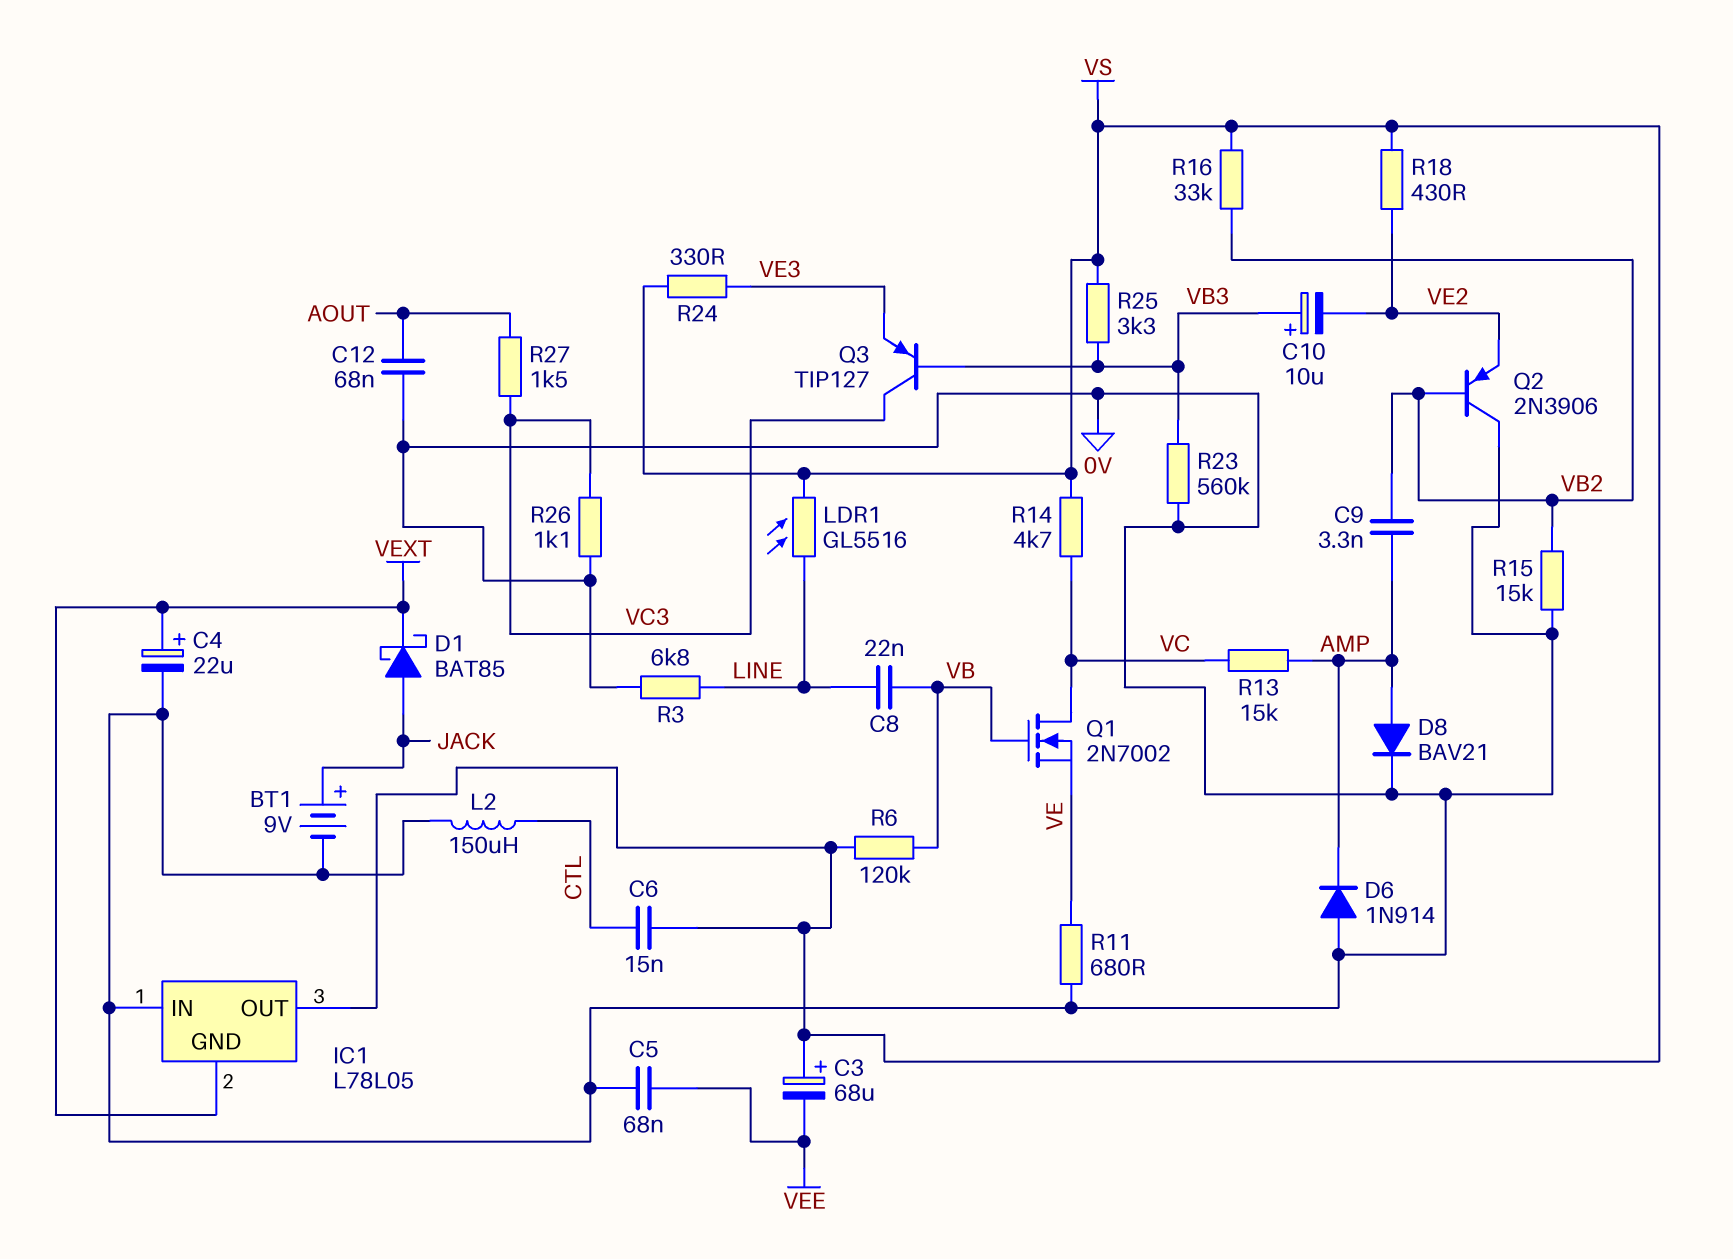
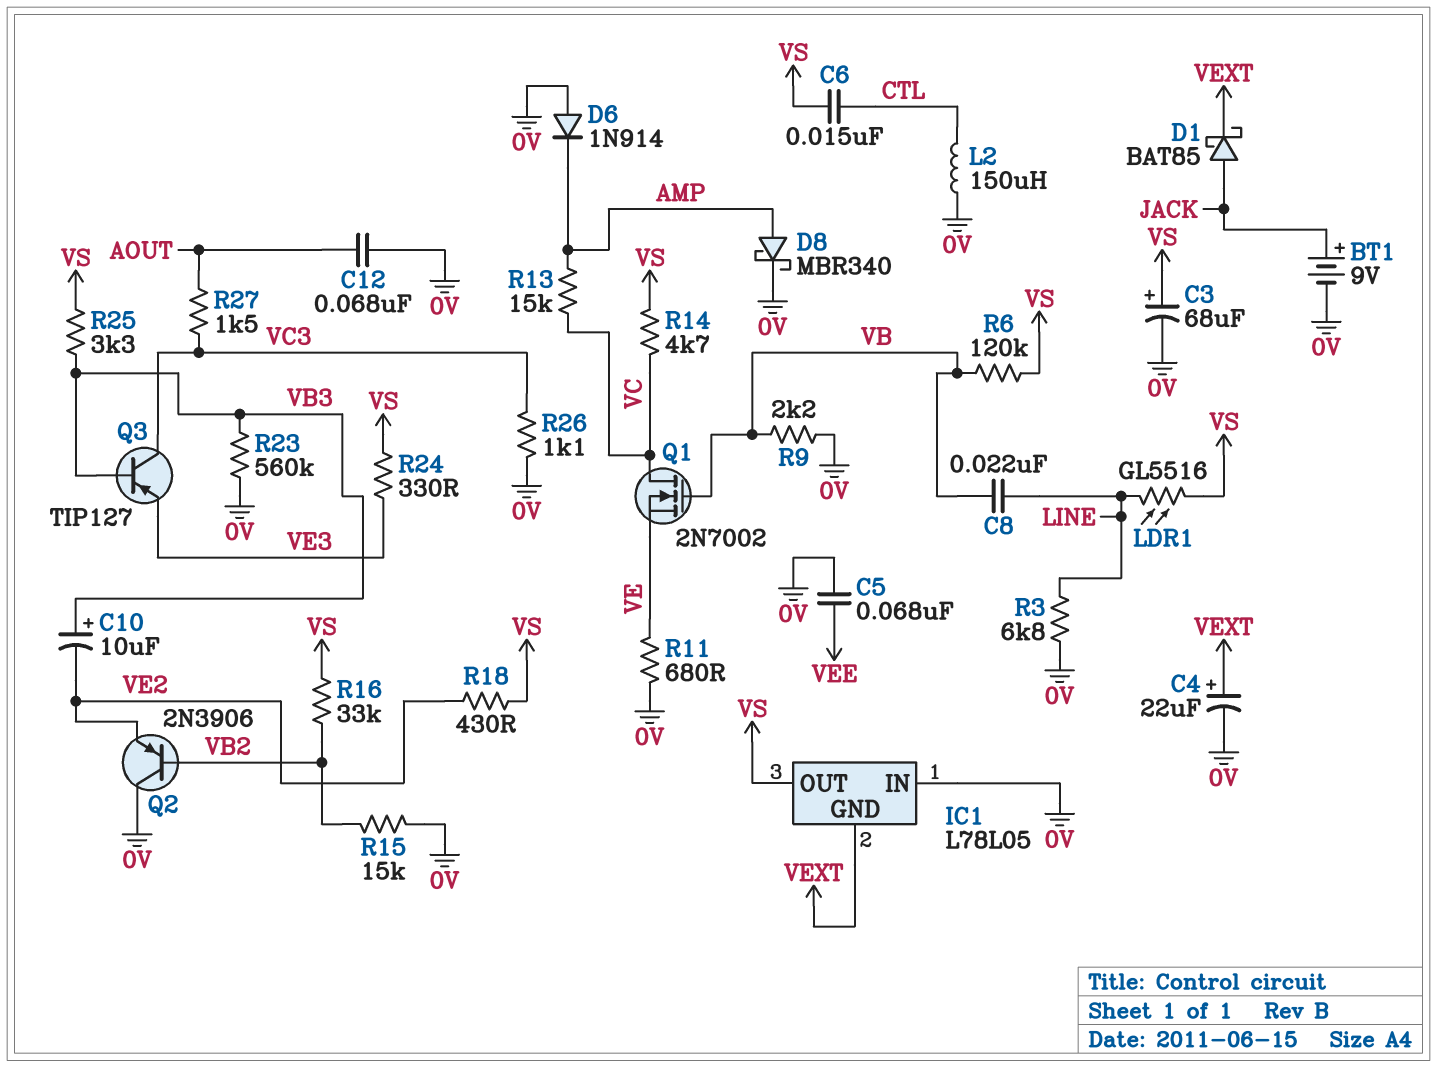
C3: 68uF (plus VS, minus VEE) -> 68uF (plus VS, minus 0V)
C9: 3.3nF (AMP, VB2) -> none
D8: diode BAV21 (A AMP, K 0V) -> schottky MBR340 (A AMP, K 0V)
R9: none -> 2.2k (0V, VB)

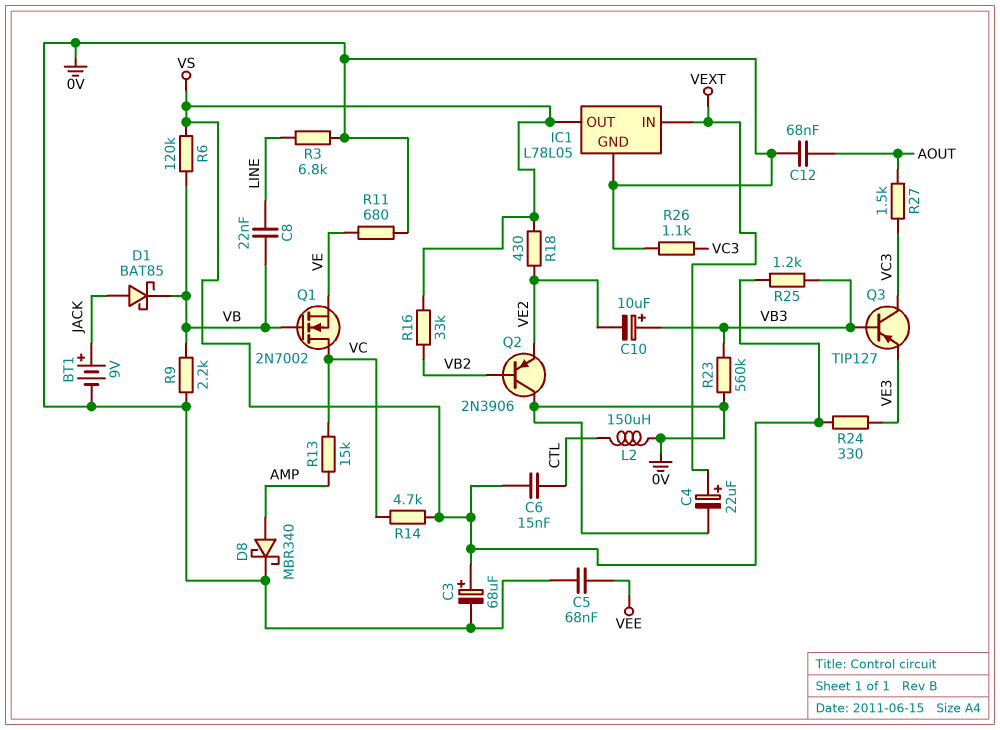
D1: schottky BAT85 (A JACK, K VEXT) -> schottky BAT85 (A JACK, K VB)
D6: diode 1N914 (A 0V, K AMP) -> none
IC1 pin GND: VEXT -> 0V
IC1 pin IN: 0V -> VEXT
LDR1: GL5516 (LINE, VS) -> none
R15: 15k (0V, VB2) -> none
R25: 3.3k (VB3, VS) -> 1.2k (VB3, VS)

